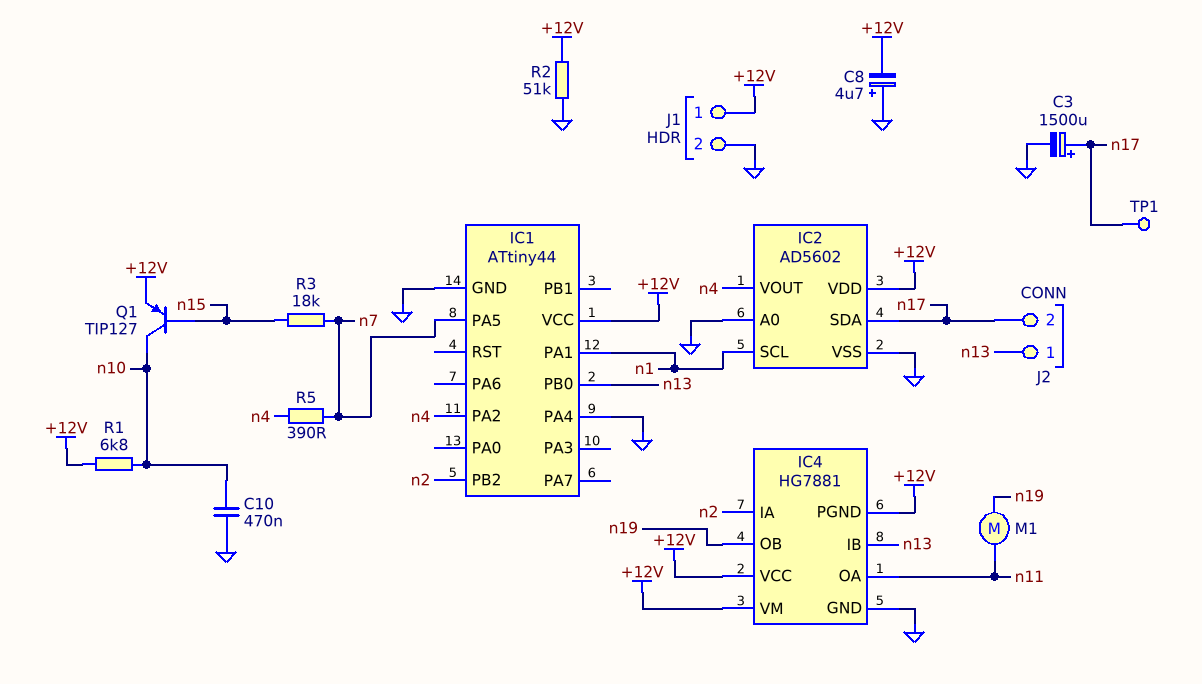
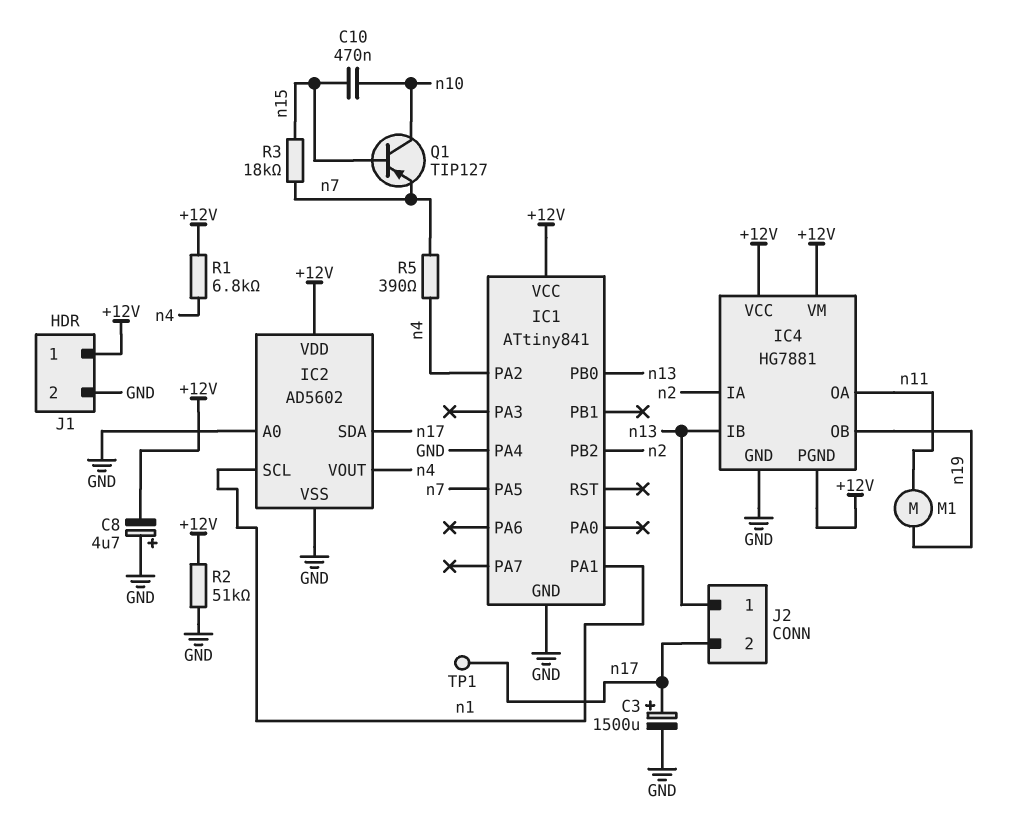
C10: 470nF (GND, n10) -> 470nF (n10, n15)
IC1: ATtiny44 -> ATtiny841
Q1: PNP TIP127 (B n15, C n10, E +12V) -> PNP TIP127 (B n15, C n10, E n7)
R1: 6.8k (+12V, n10) -> 6.8k (+12V, n4)

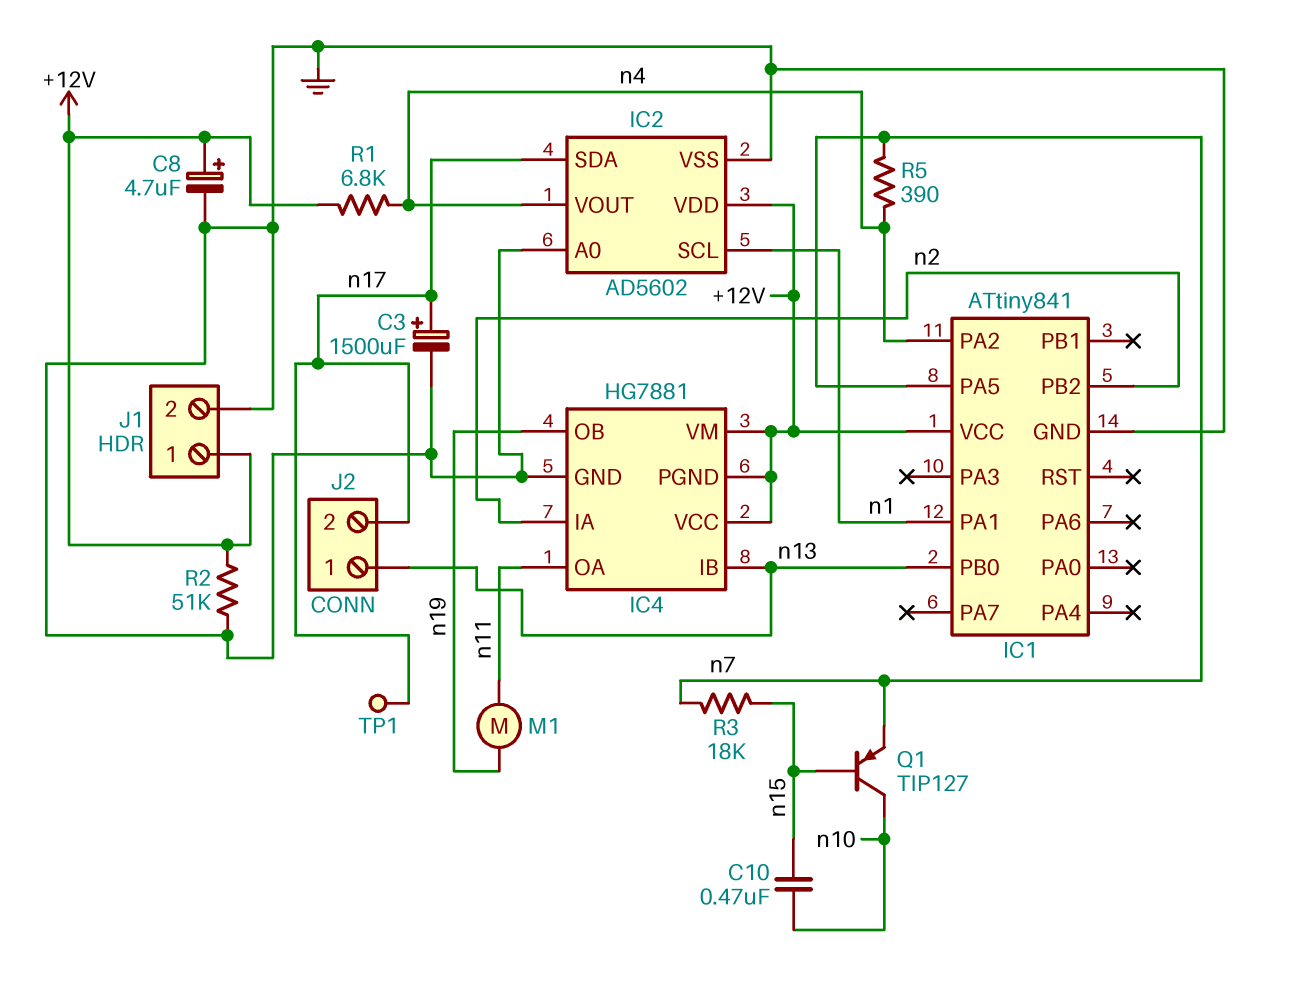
C8: 4.7uF (plus GND, minus +12V) -> 4.7uF (plus +12V, minus GND)
IC1 pin PA4: GND -> none

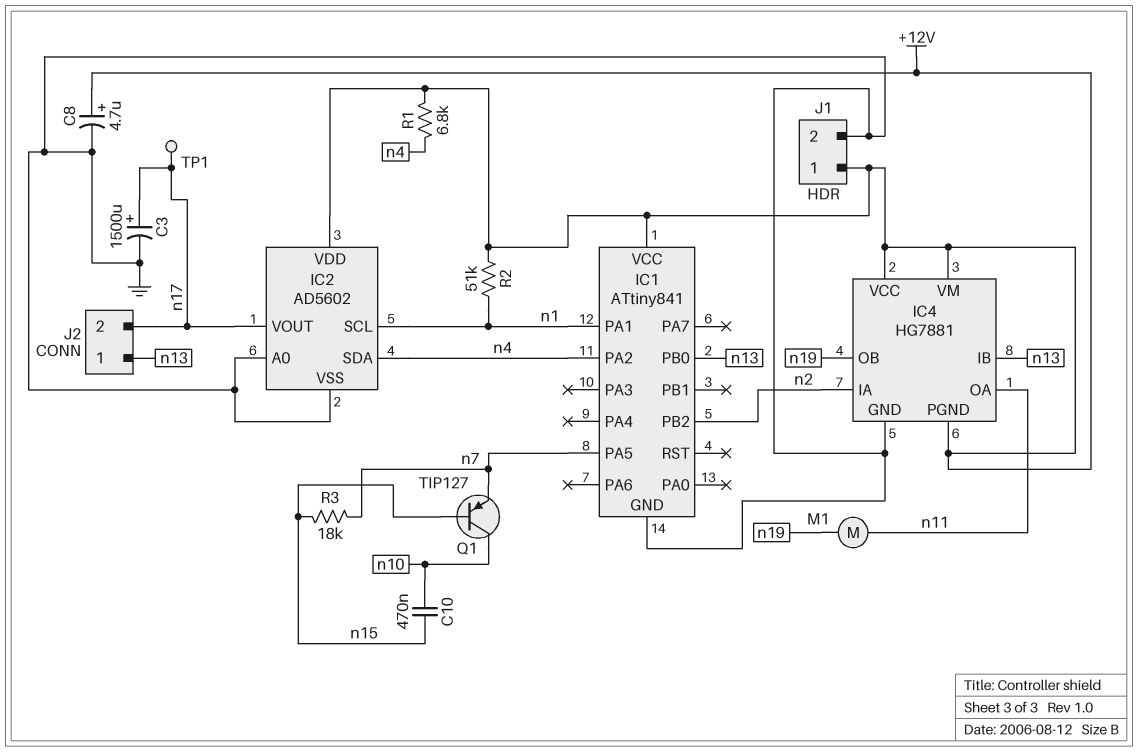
IC2 pin SDA: n17 -> n4
IC2 pin VOUT: n4 -> n17
R2: 51k (+12V, GND) -> 51k (+12V, n1)
R5: 390 (n4, n7) -> none

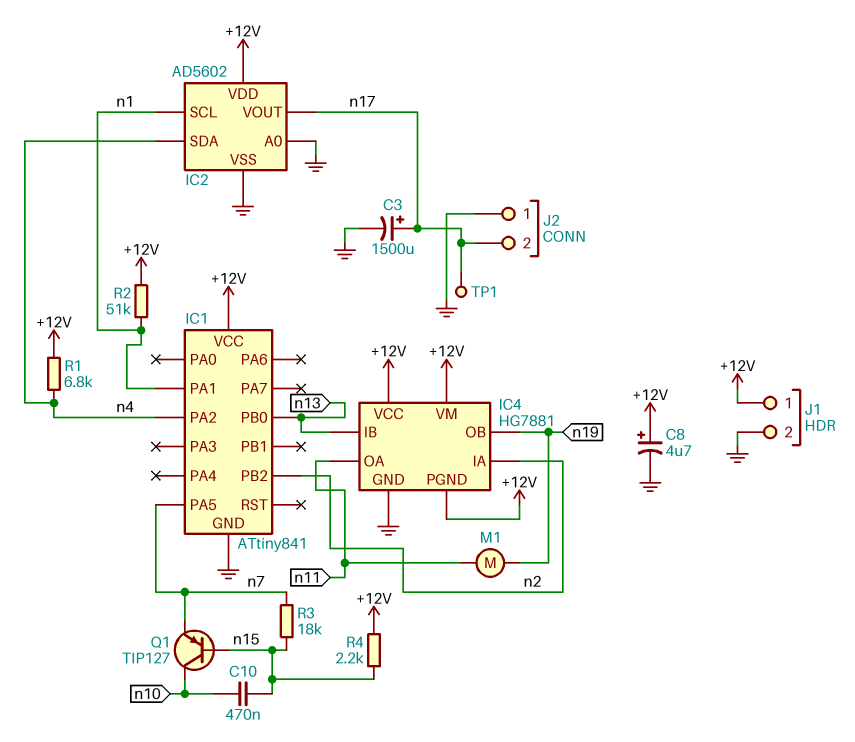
J2 pin 1: n13 -> GND
R4: none -> 2.2k (+12V, n15)

